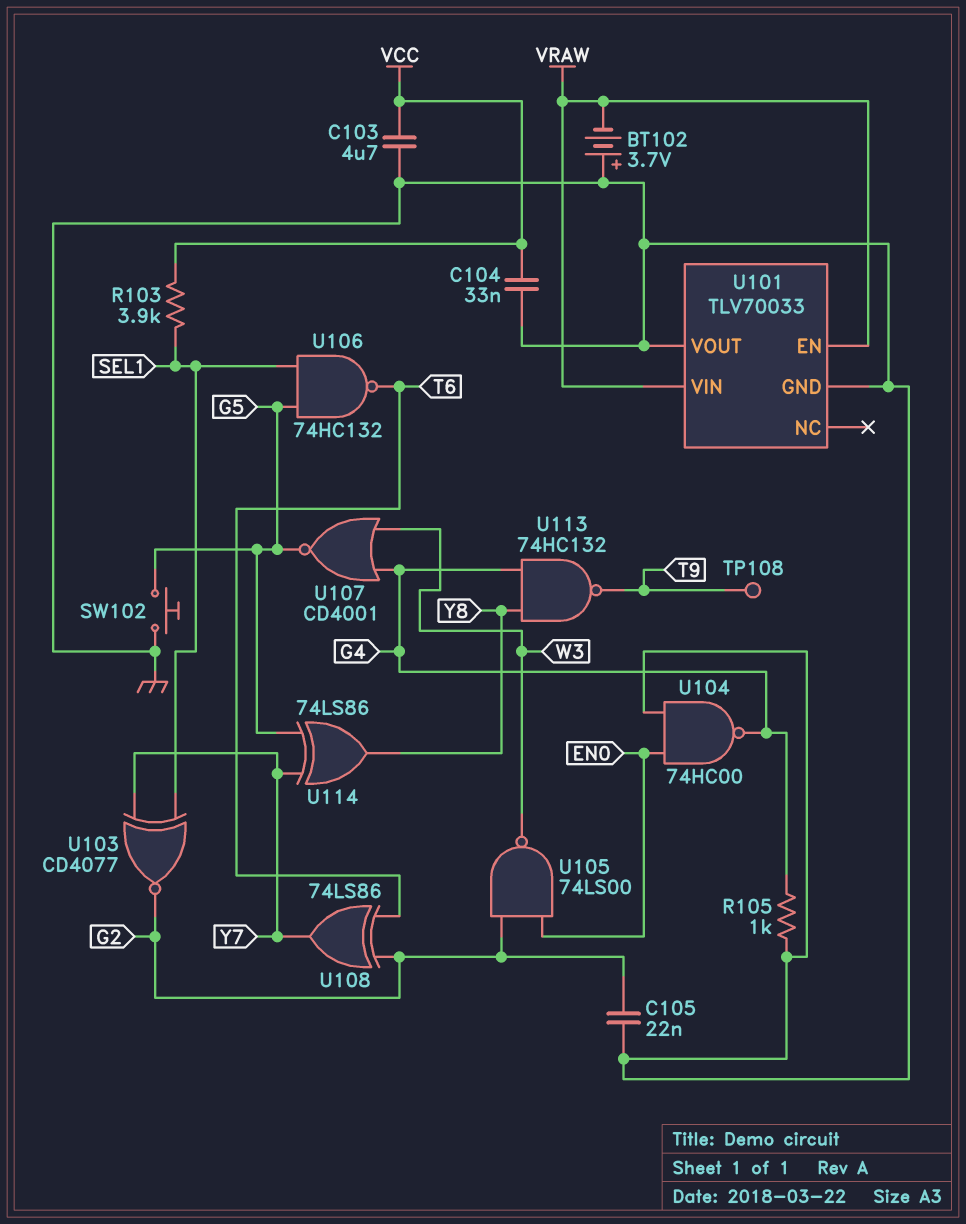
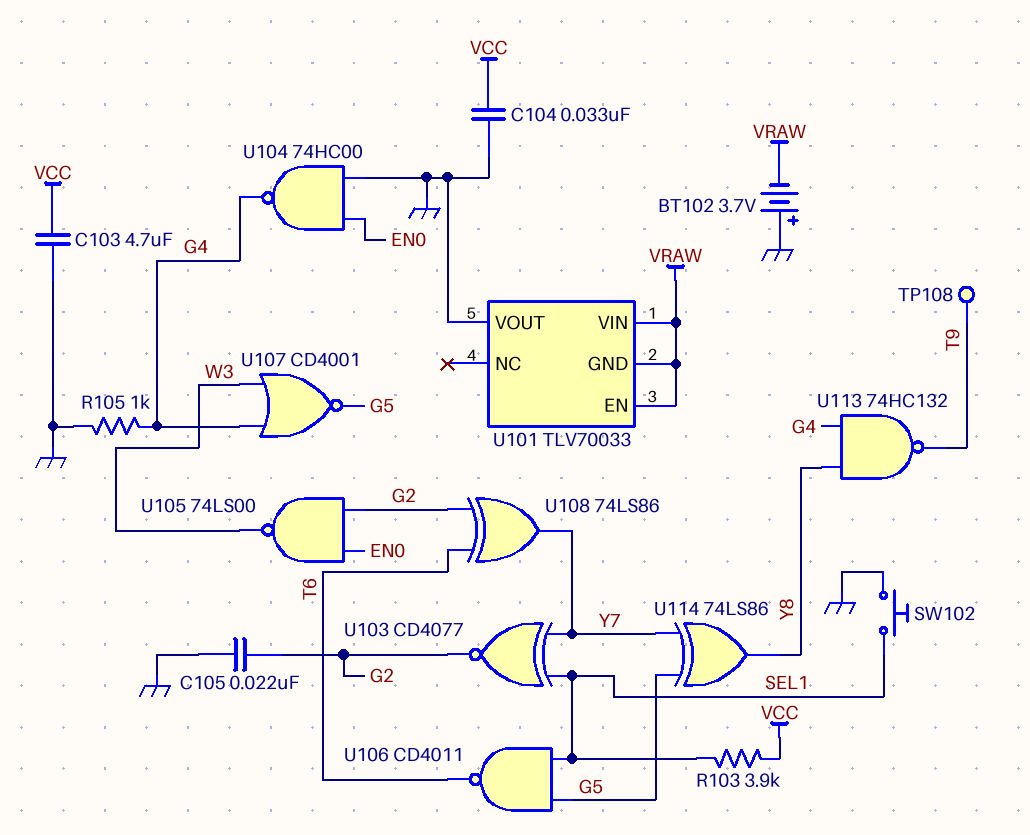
SW102: button (G5, GND) -> button (GND, SEL1)
U101 pin GND: GND -> VRAW
U106: NAND 74HC132 (in G5, in SEL1, out T6) -> NAND CD4011 (in G5, in SEL1, out T6)

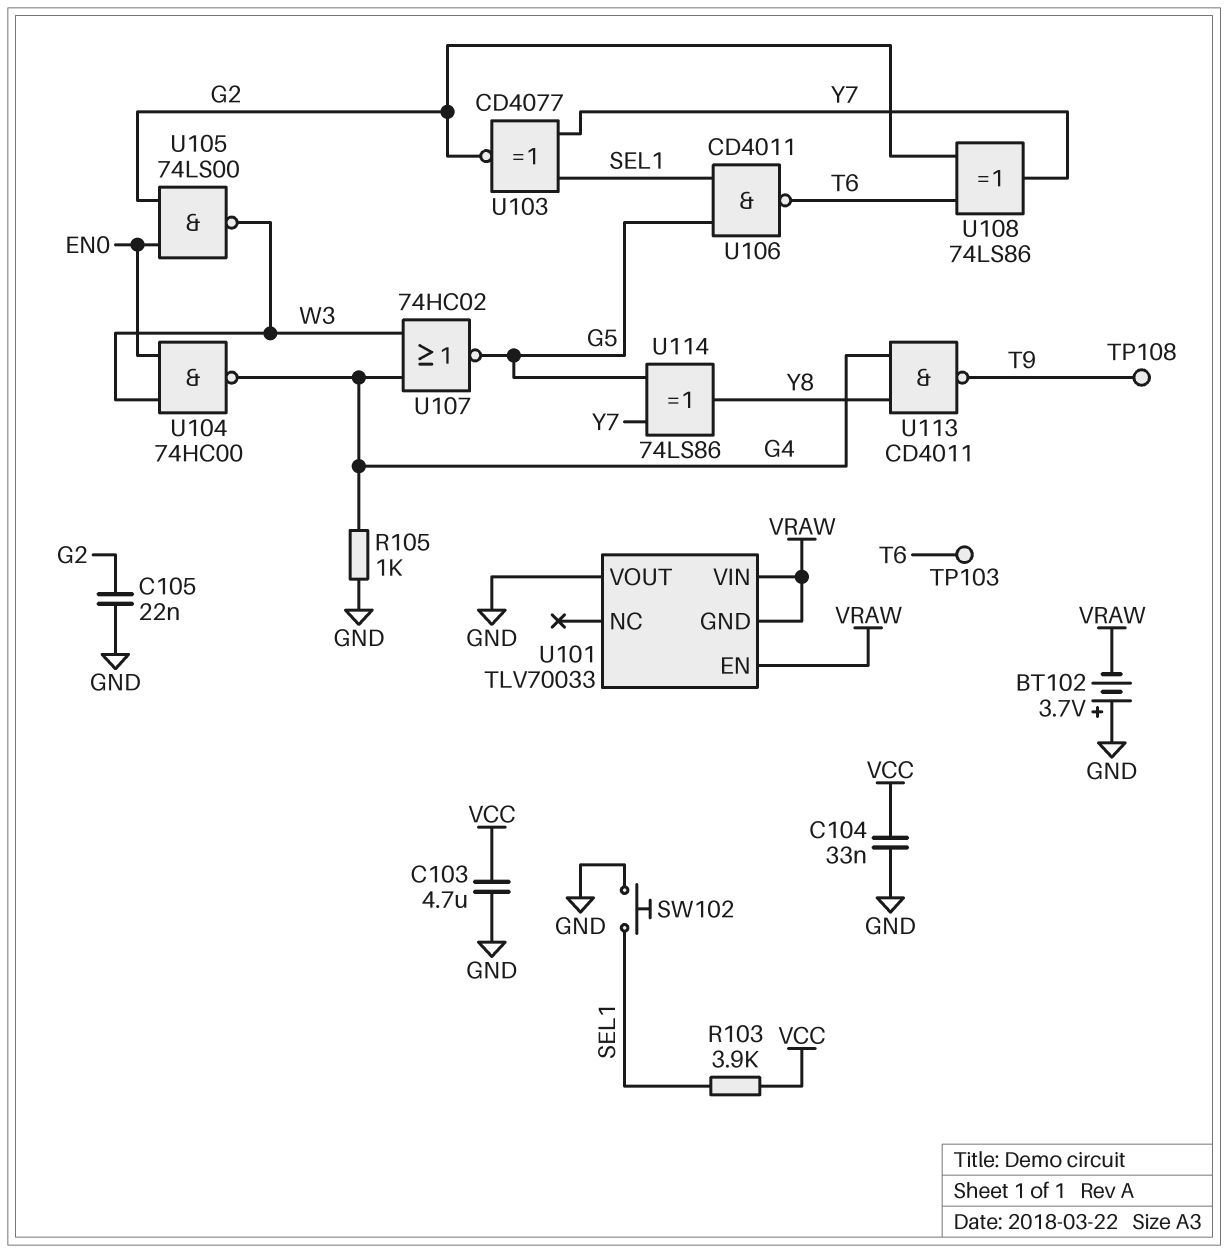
TP103: none -> test point (T6)
U104: NAND 74HC00 (in EN0, in GND, out G4) -> NAND 74HC00 (in EN0, in W3, out G4)
U107: NOR CD4001 (in G4, in W3, out G5) -> NOR 74HC02 (in G4, in W3, out G5)
U113: NAND 74HC132 (in G4, in Y8, out T9) -> NAND CD4011 (in G4, in Y8, out T9)

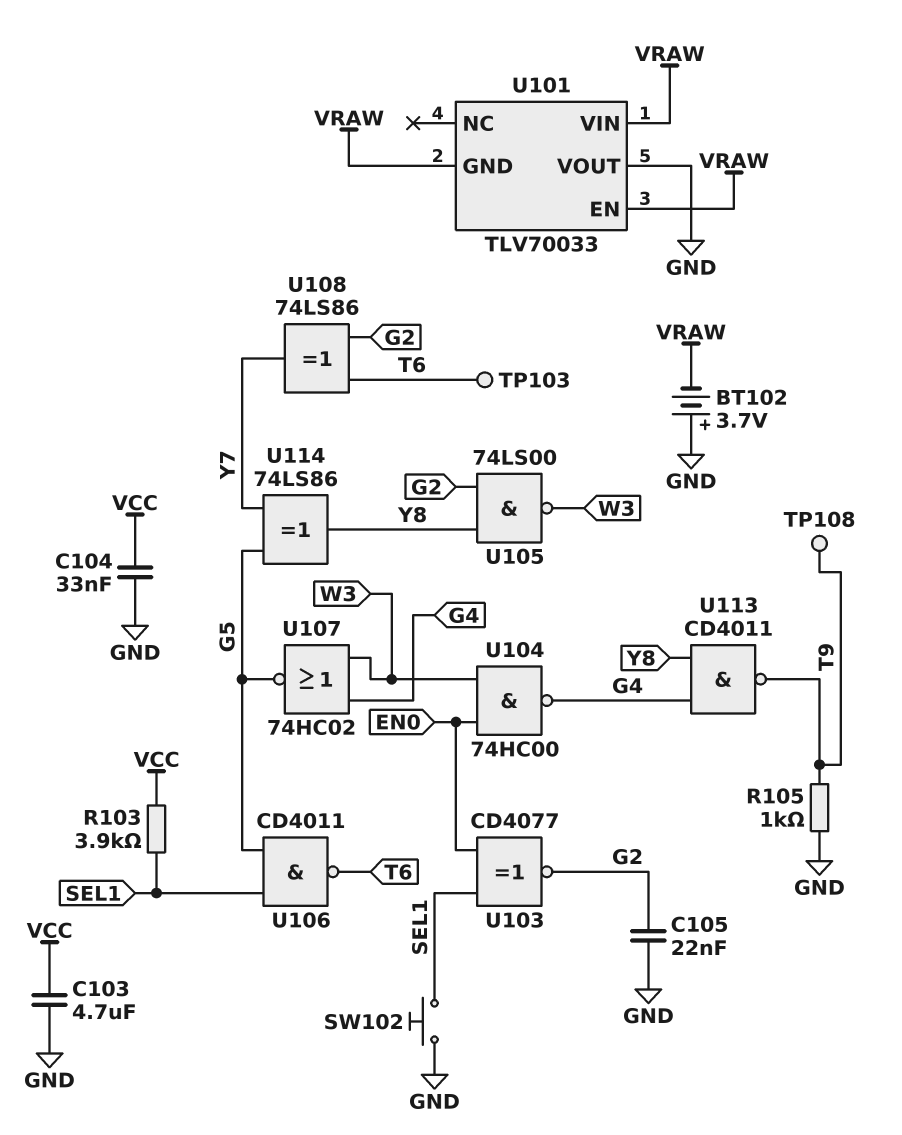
R105: 1k (G4, GND) -> 1k (GND, T9)
U103: XNOR CD4077 (in SEL1, in Y7, out G2) -> XNOR CD4077 (in EN0, in SEL1, out G2)
U105: NAND 74LS00 (in EN0, in G2, out W3) -> NAND 74LS00 (in G2, in Y8, out W3)

